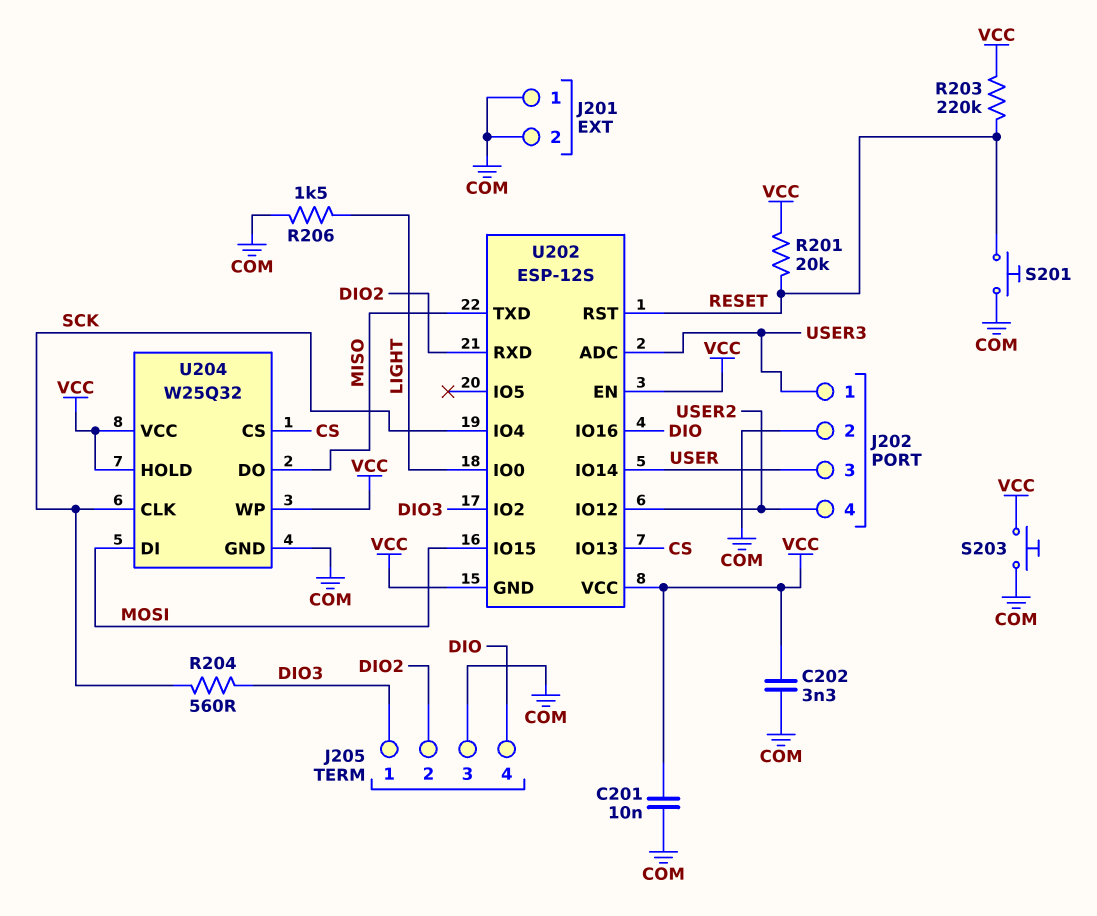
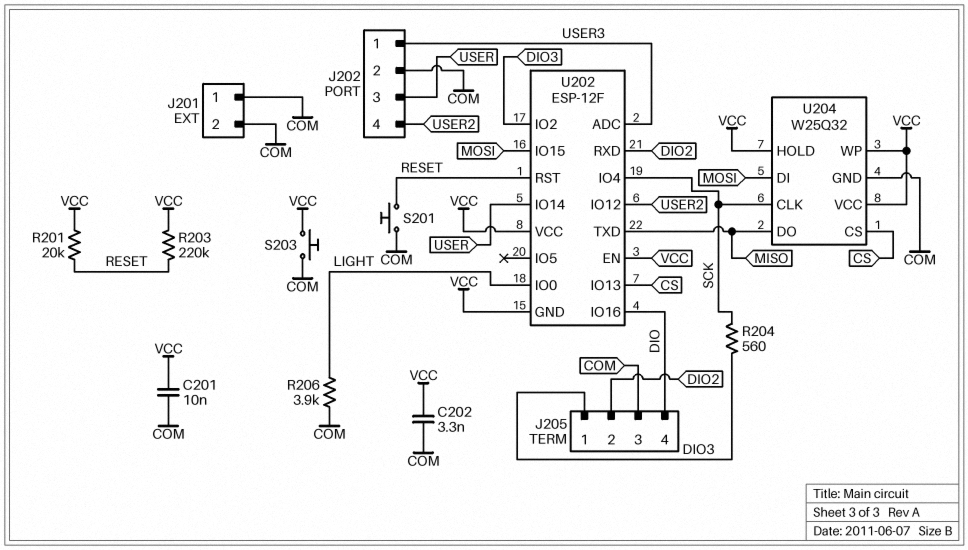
R206: 1.5k (COM, LIGHT) -> 3.9k (COM, LIGHT)
U202: ESP-12S -> ESP-12F

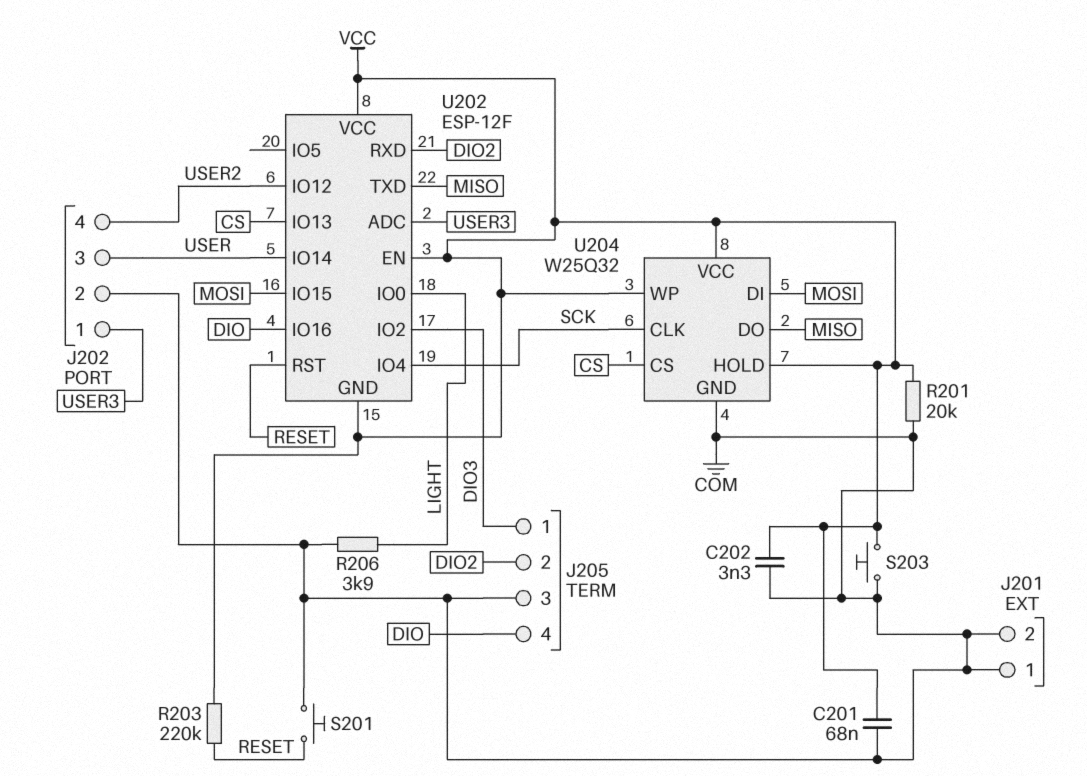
C201: 10nF (COM, VCC) -> 68nF (COM, VCC)
R201: 20k (RESET, VCC) -> 20k (COM, VCC)
R204: 560 (DIO3, SCK) -> none

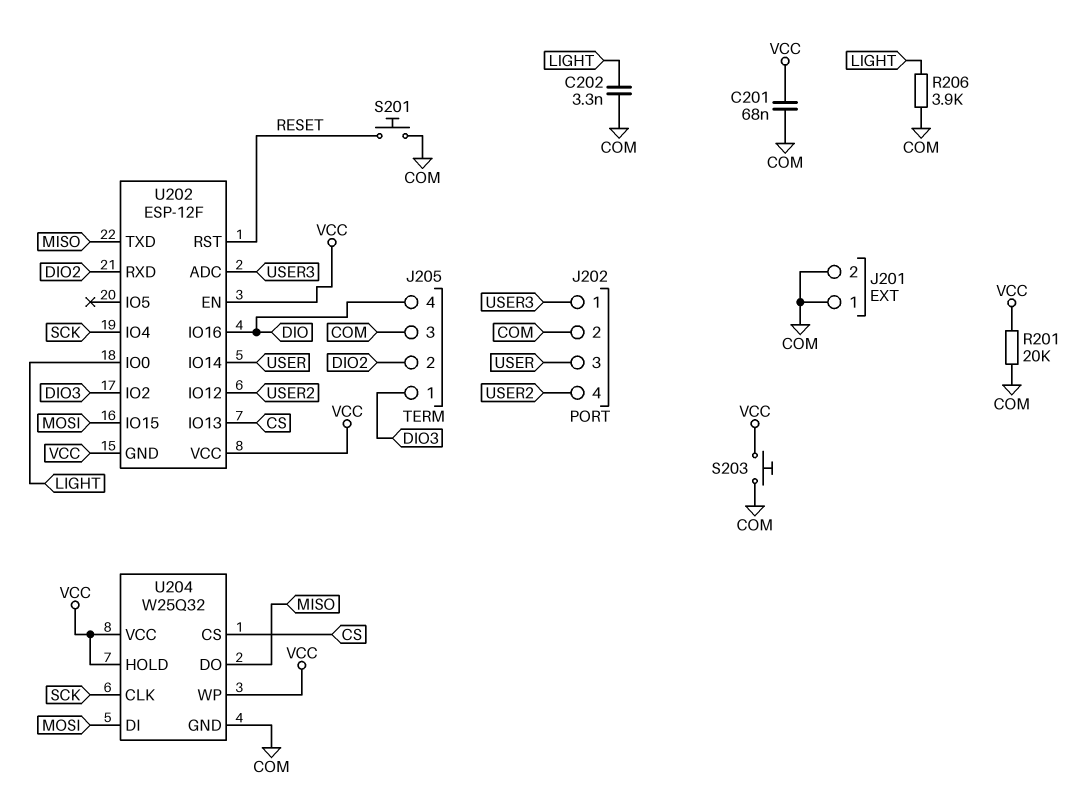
C202: 3.3nF (COM, VCC) -> 3.3nF (COM, LIGHT)
R203: 220k (RESET, VCC) -> none

